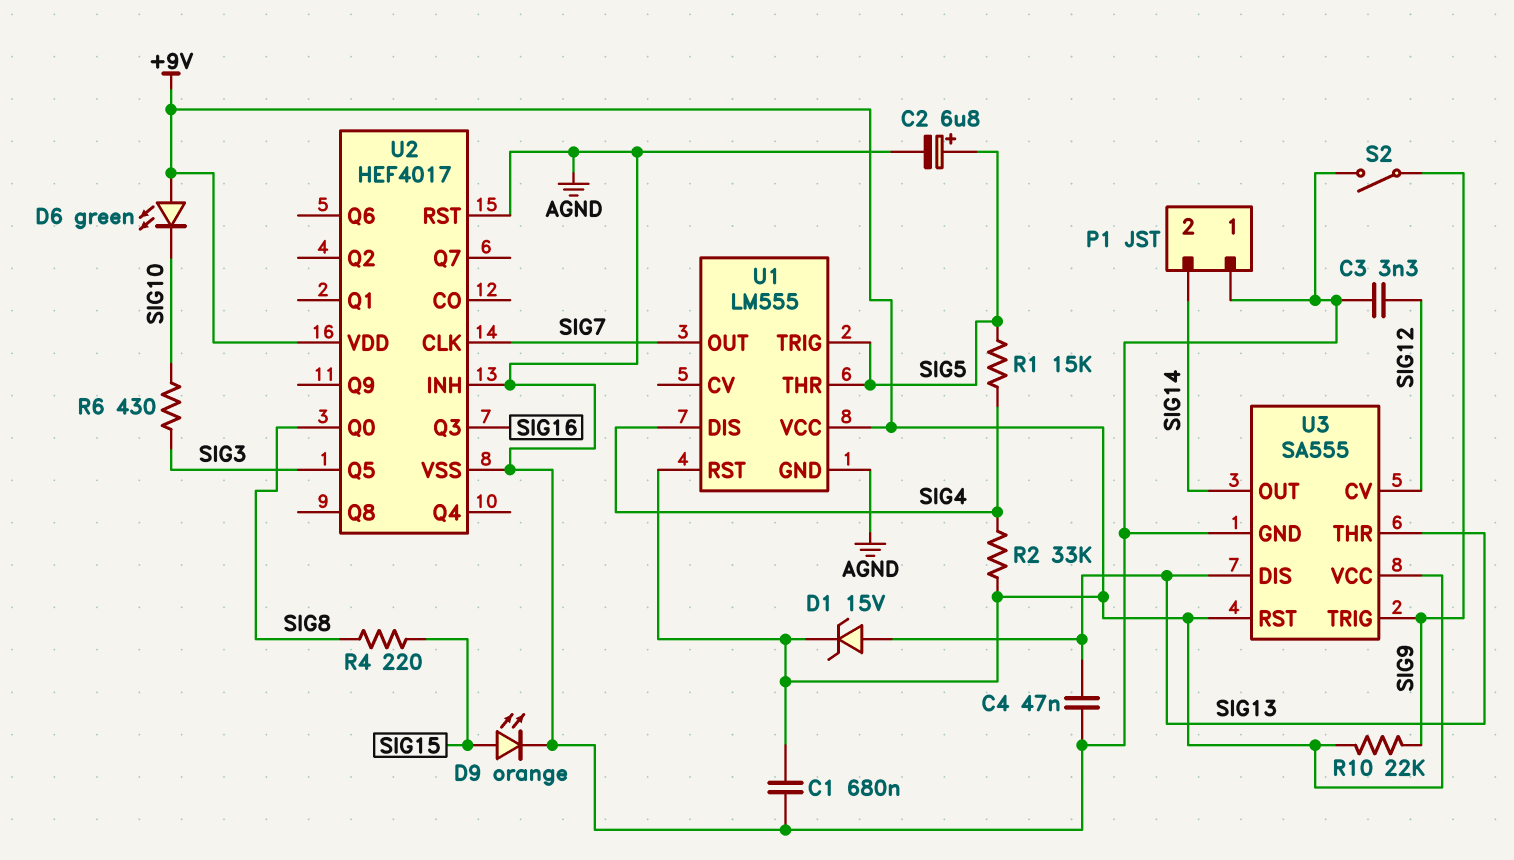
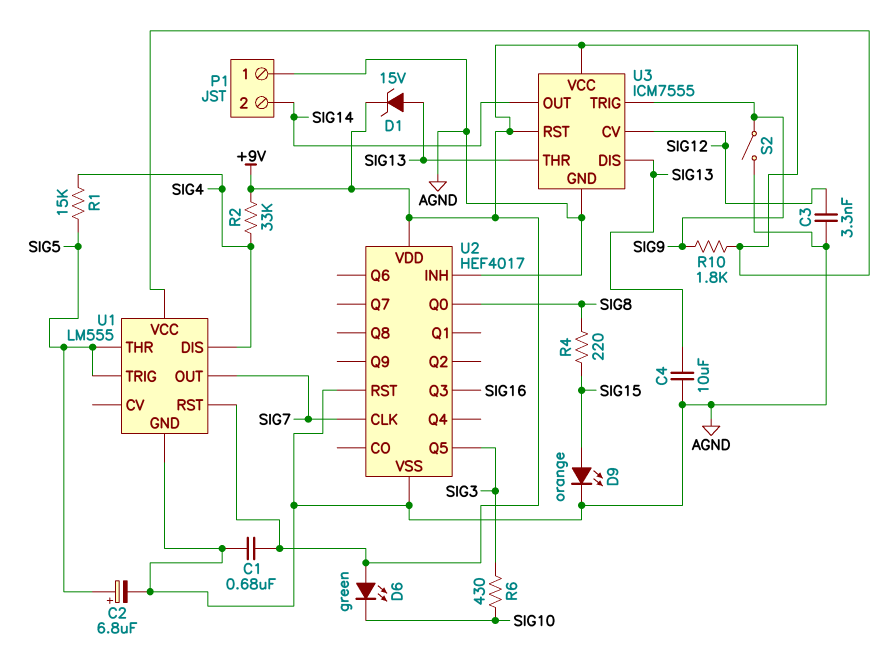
C4: 47nF (AGND, SIG13) -> 10uF (AGND, SIG13)
R10: 22k (+9V, SIG9) -> 1.8k (+9V, SIG9)
U3: SA555 -> ICM7555

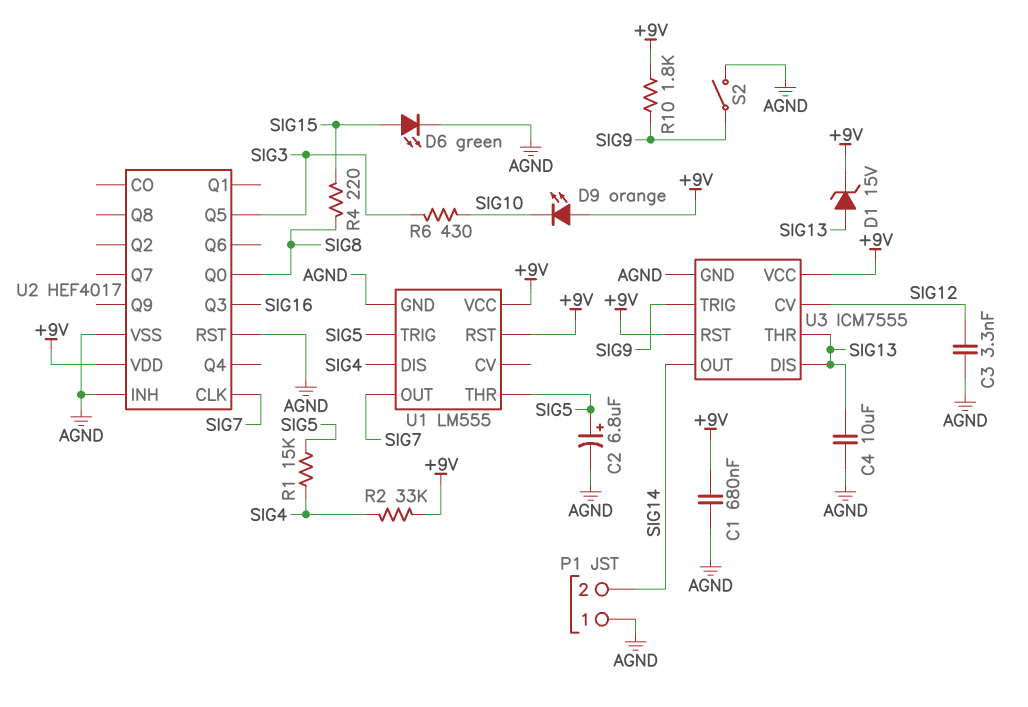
D6: LED green (A +9V, K SIG10) -> LED green (A SIG15, K AGND)
D9: LED orange (A SIG15, K AGND) -> LED orange (A +9V, K SIG10)

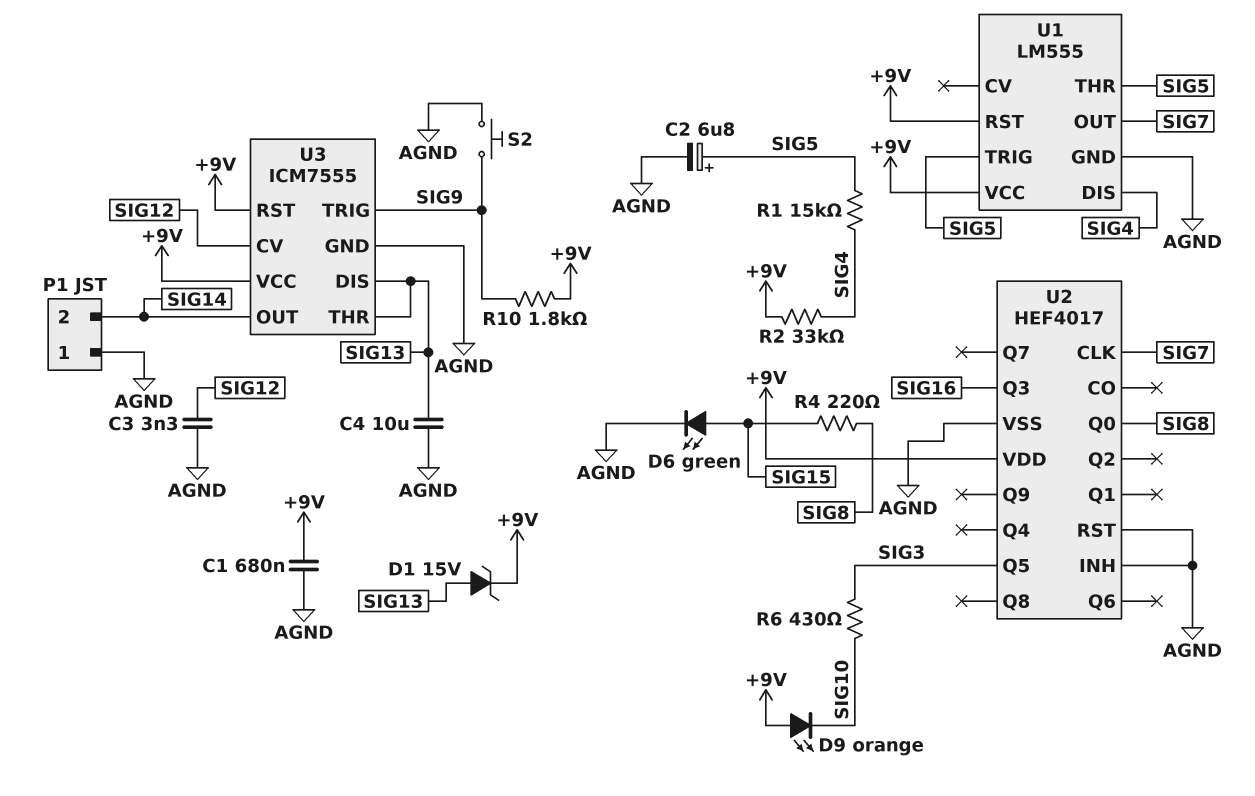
S2: switch (AGND, SIG9) -> button (AGND, SIG9)

